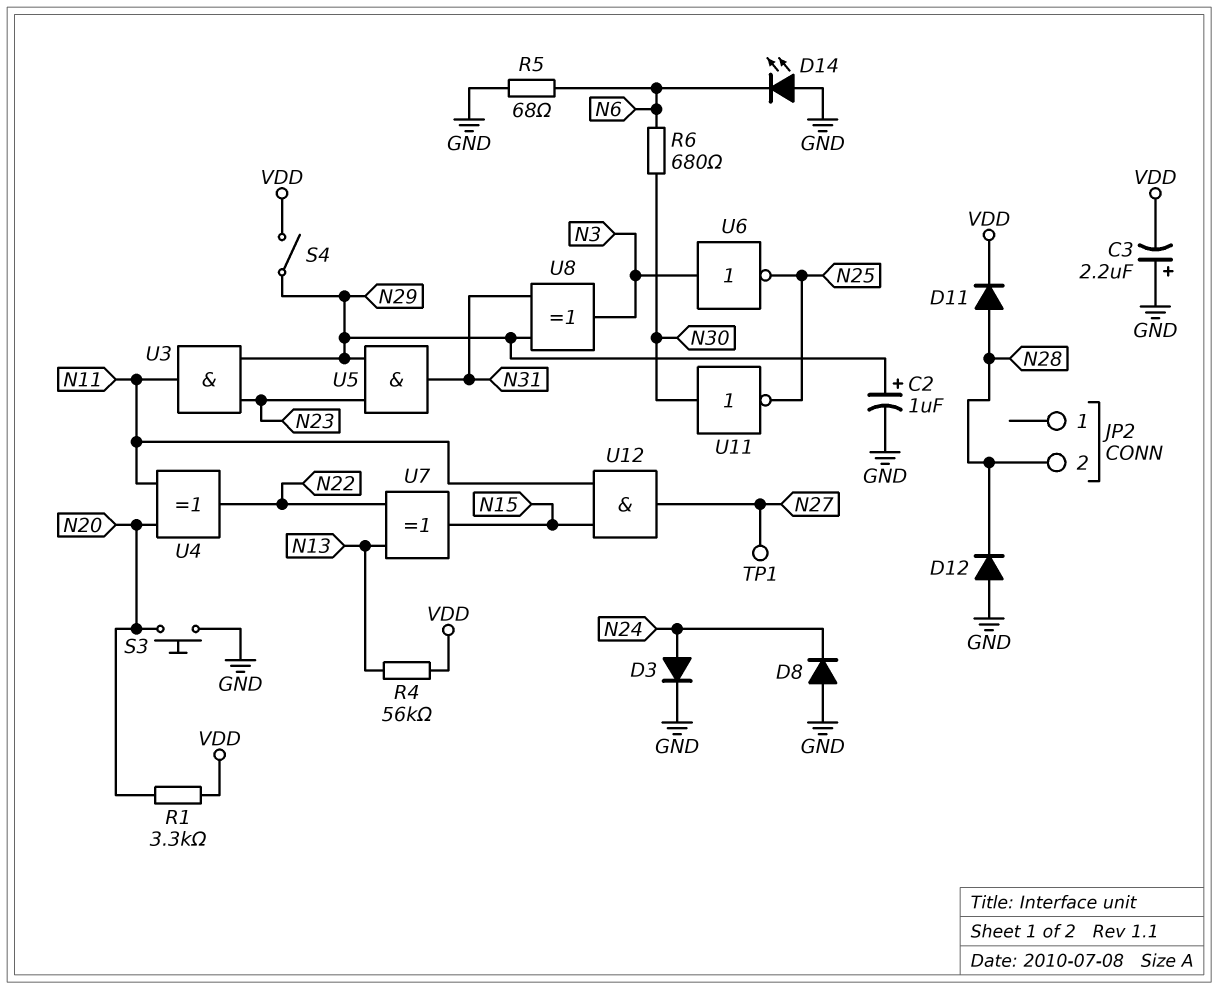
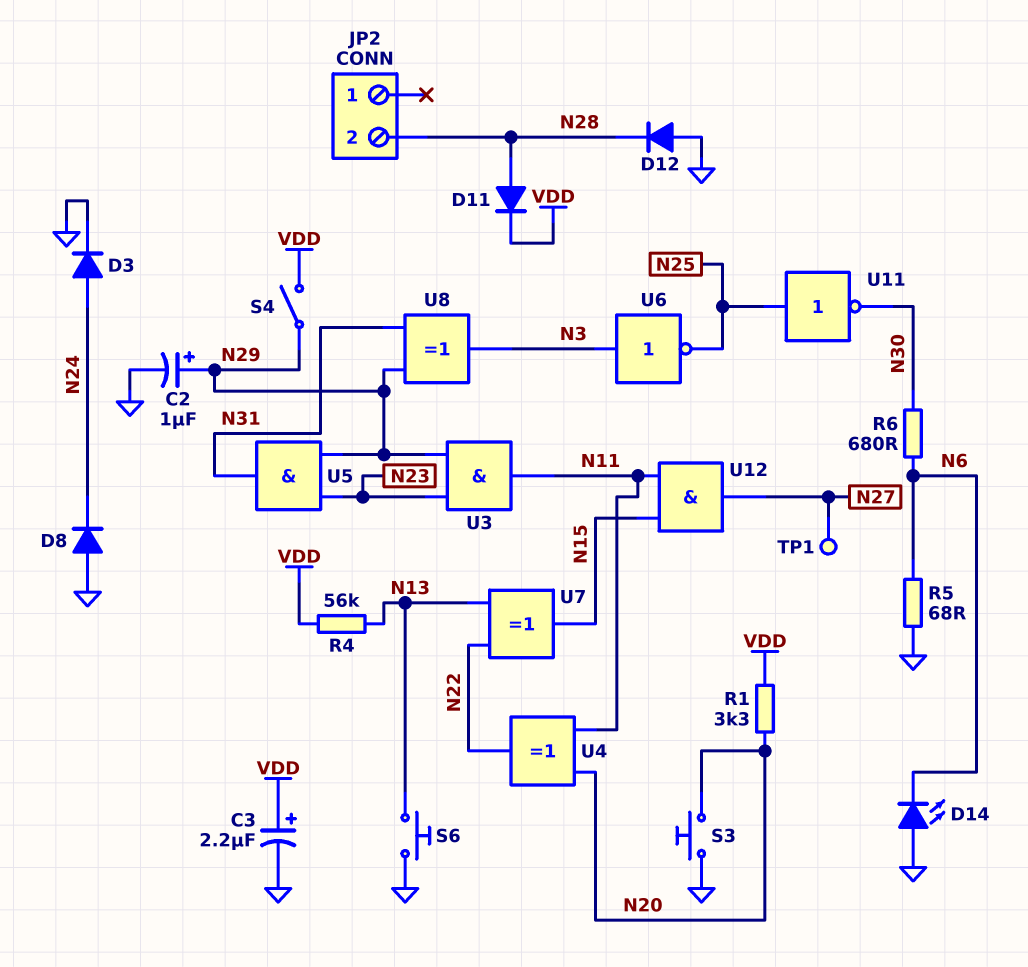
C3: 2.2uF (plus GND, minus VDD) -> 2.2uF (plus VDD, minus GND)
S6: none -> button (GND, N13)
U11: NOT (in N30, out N25) -> NOT (in N25, out N30)

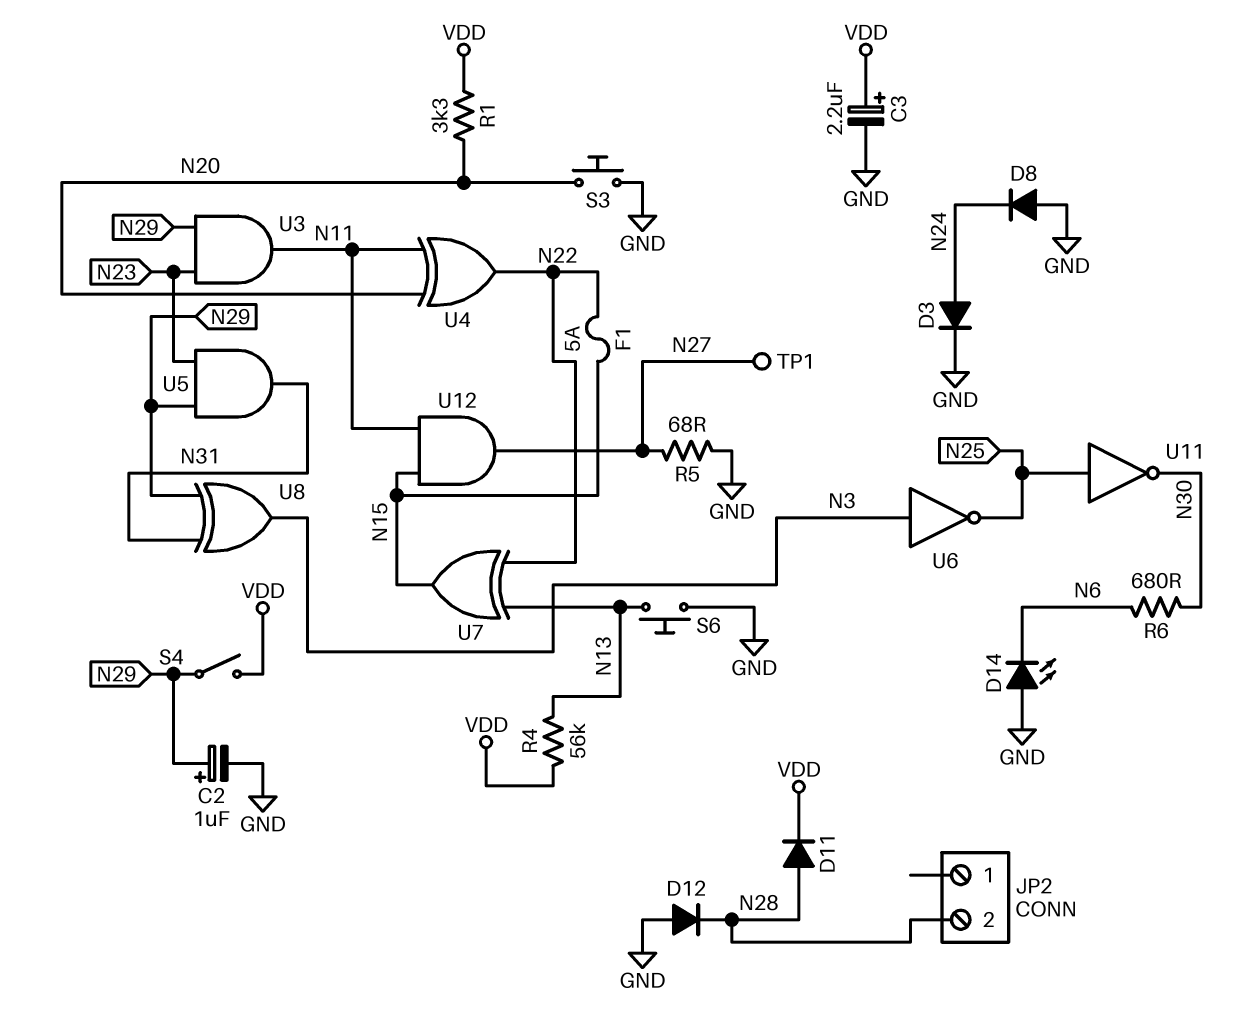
F1: none -> 5A (N15, N22)
R5: 68 (GND, N6) -> 68 (GND, N27)

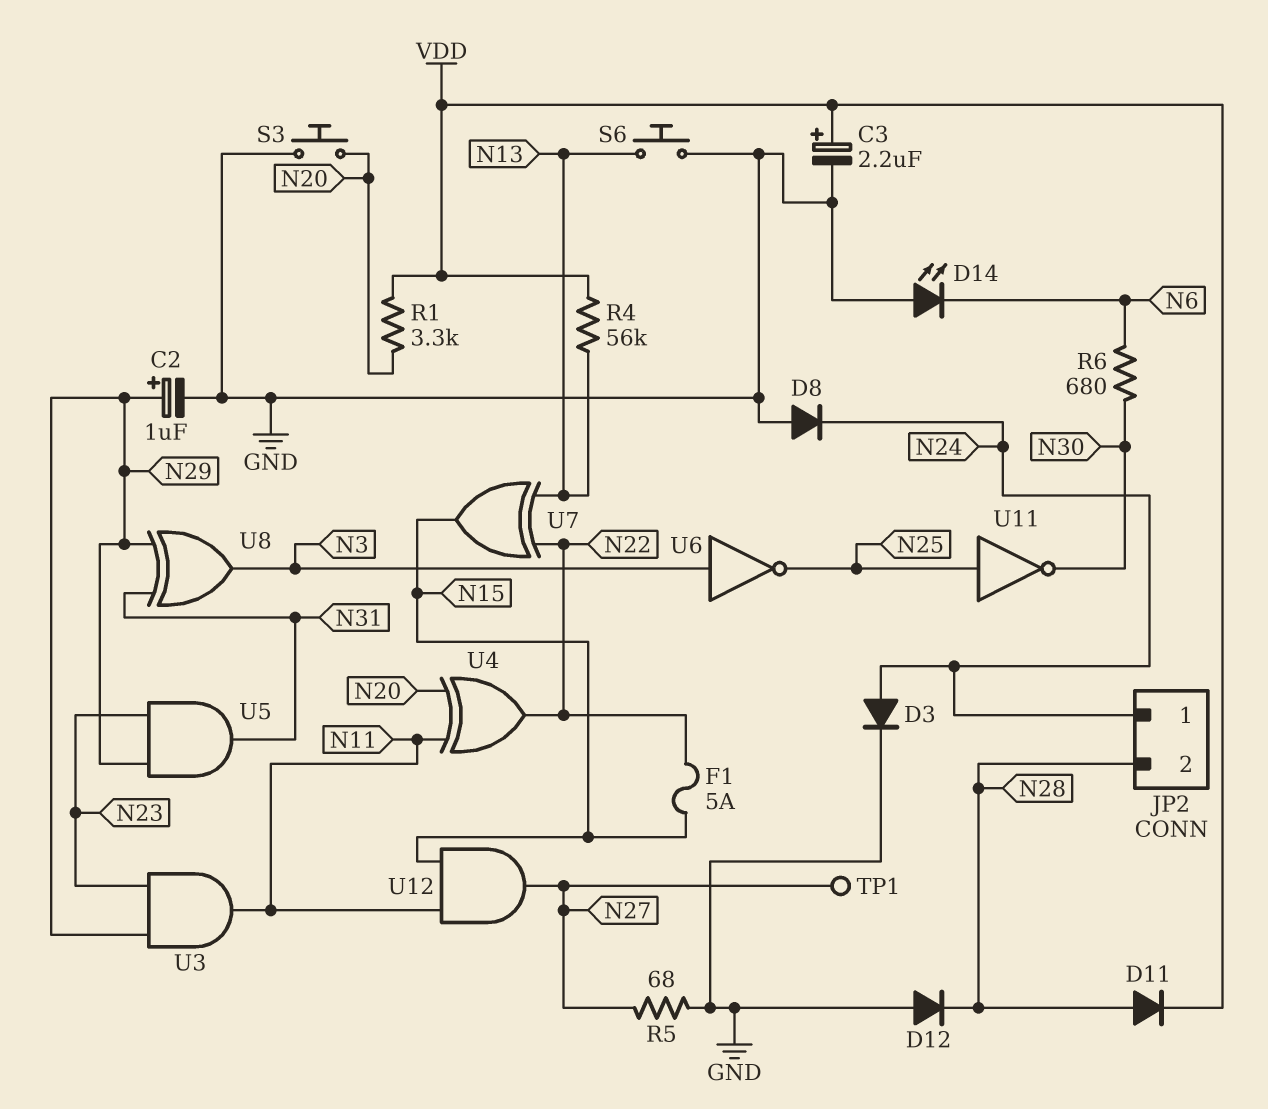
JP2 pin 1: none -> N24
S4: switch (N29, VDD) -> none

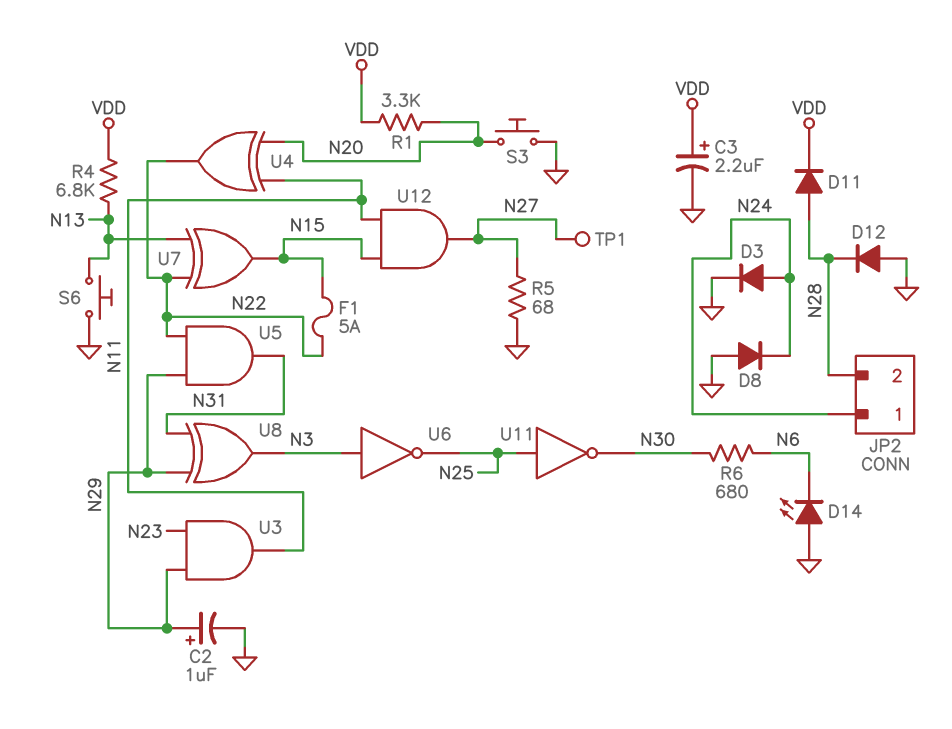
R4: 56k (N13, VDD) -> 6.8k (N13, VDD)
U5: AND (in N23, in N29, out N31) -> AND (in N22, in N29, out N31)

